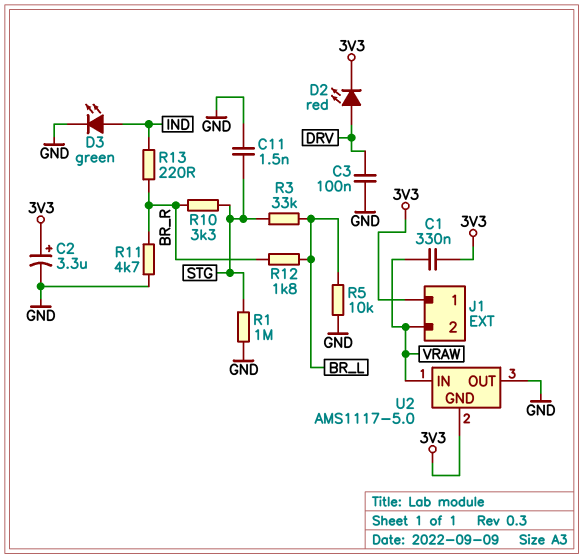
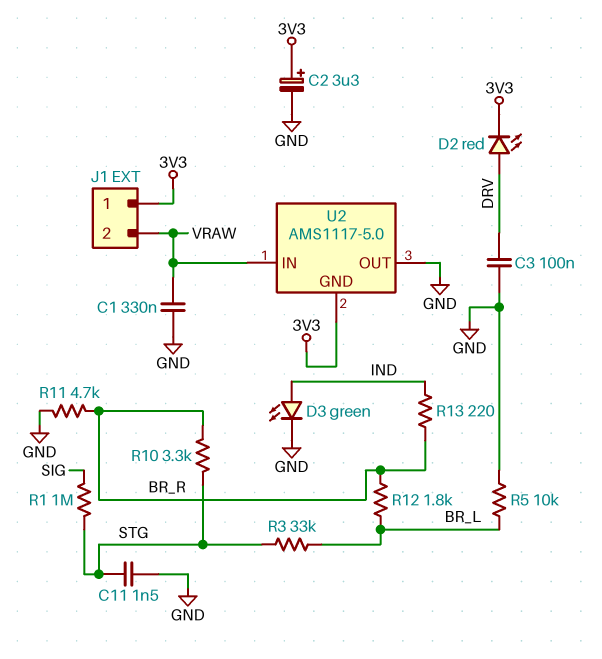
C1: 330nF (3V3, VRAW) -> 330nF (GND, VRAW)
R1: 1M (GND, STG) -> 1M (SIG, STG)

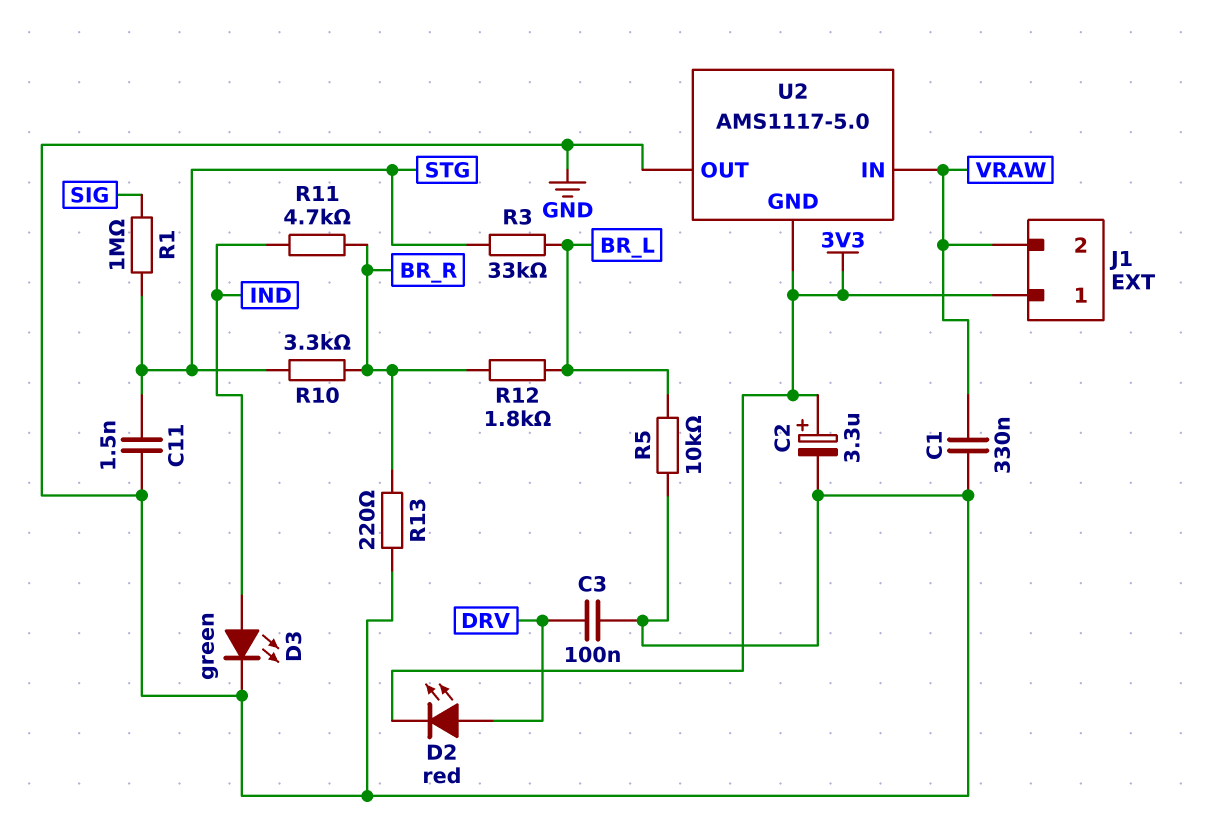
R11: 4.7k (BR_R, GND) -> 4.7k (BR_R, IND)
R13: 220 (BR_R, IND) -> 220 (BR_R, GND)

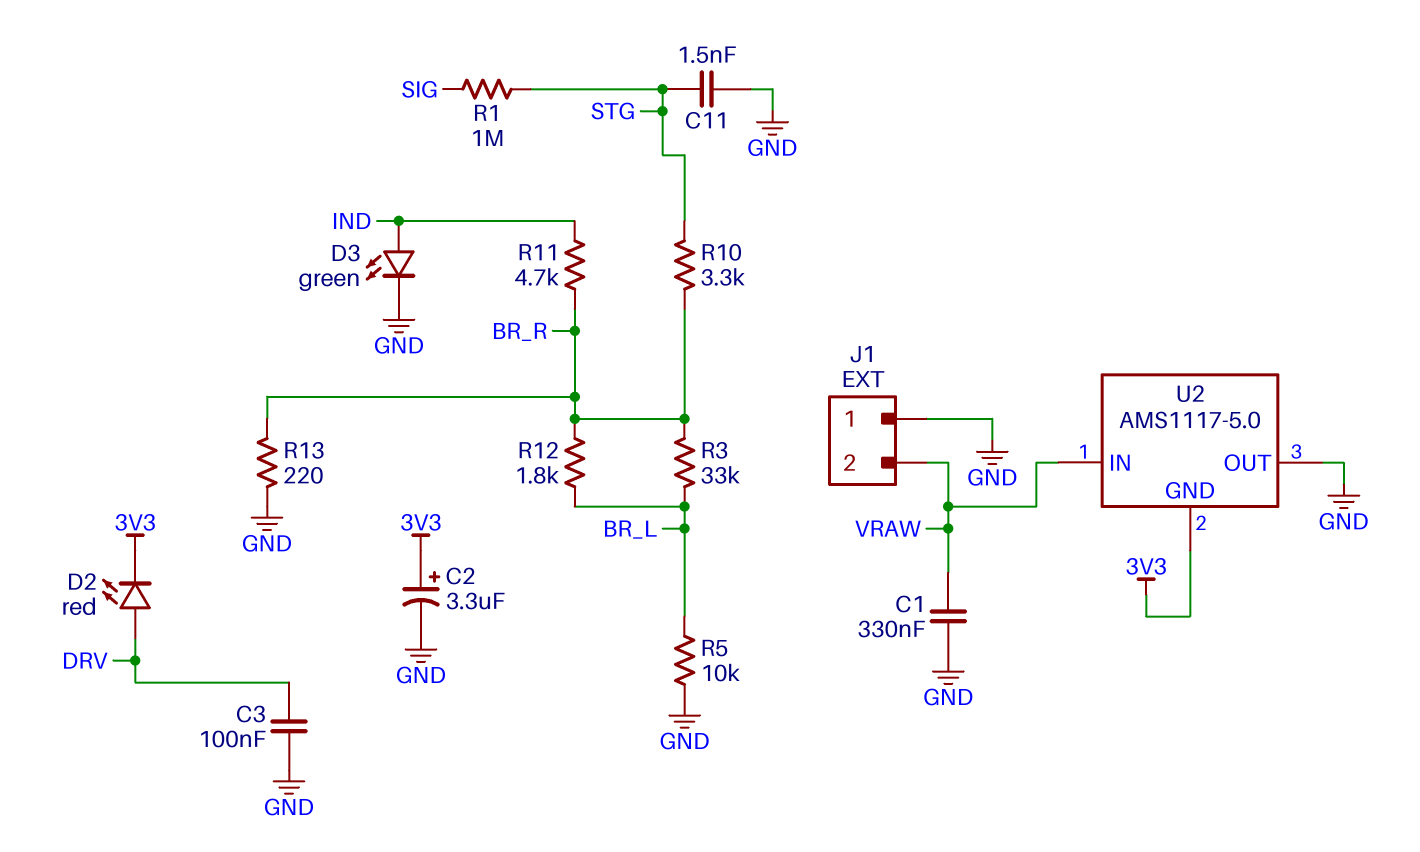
J1 pin 1: 3V3 -> GND
R3: 33k (BR_L, STG) -> 33k (BR_L, BR_R)

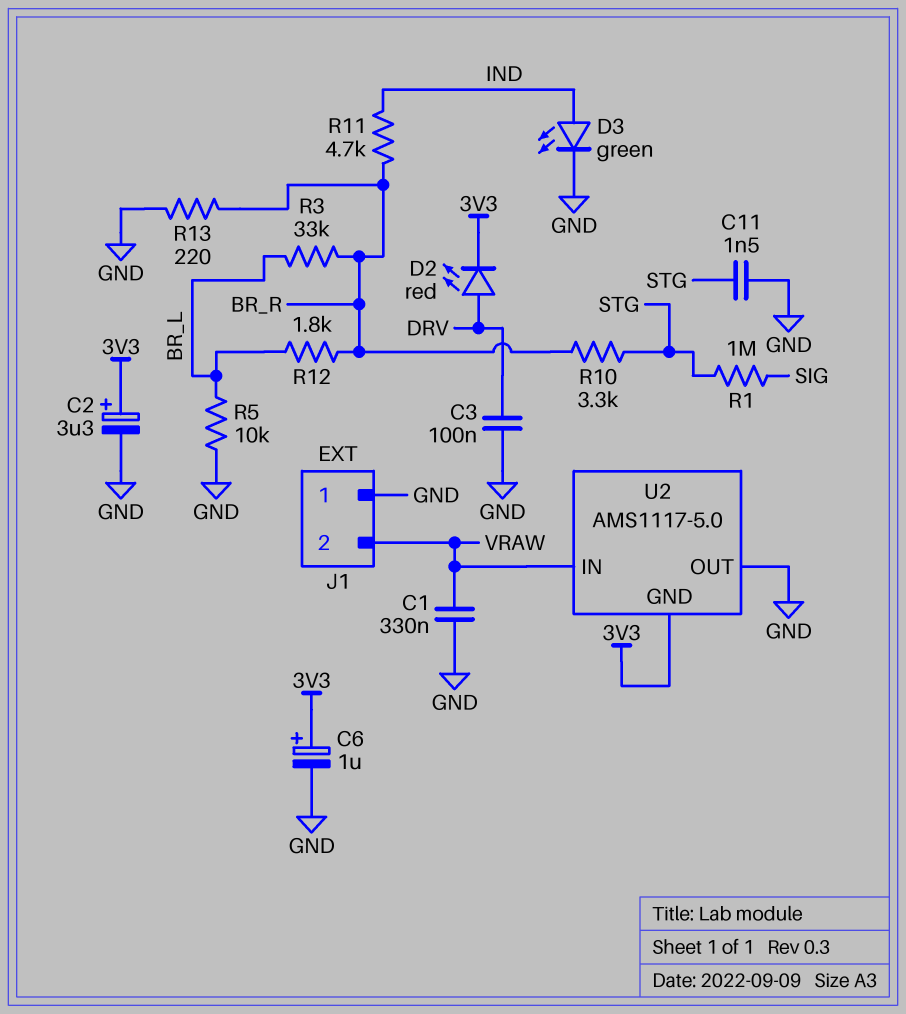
C6: none -> 1uF (plus 3V3, minus GND)

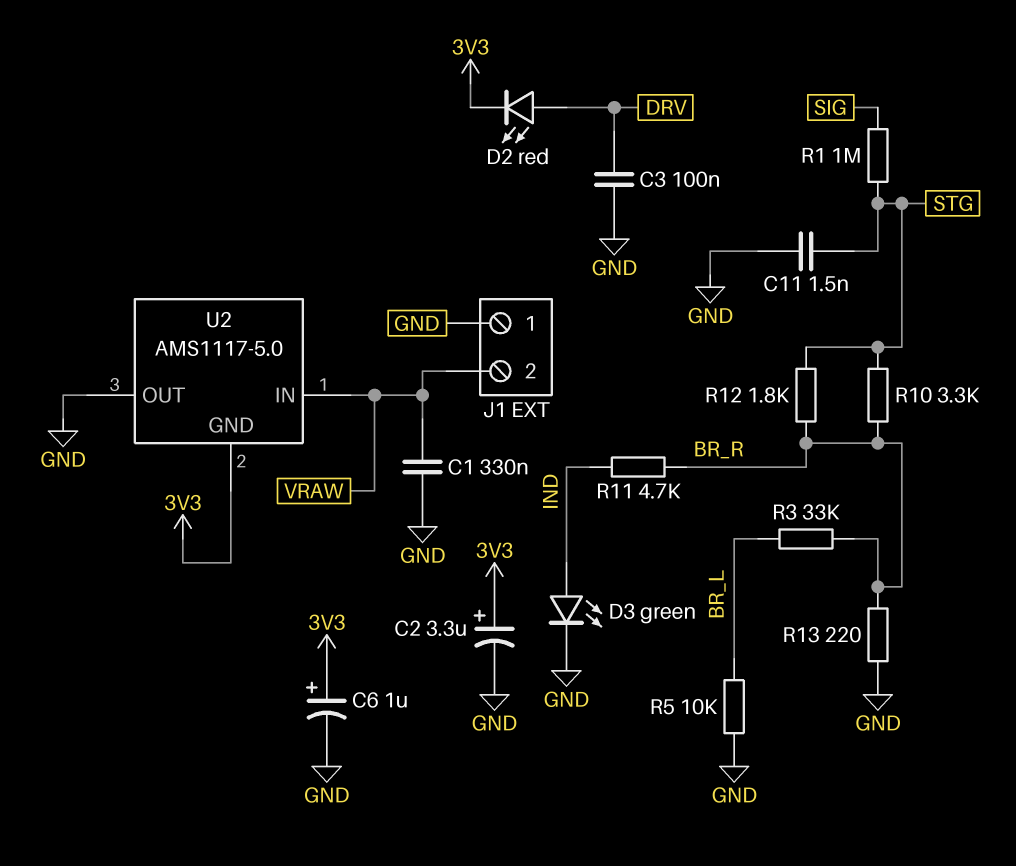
R12: 1.8k (BR_L, BR_R) -> 1.8k (BR_R, STG)

